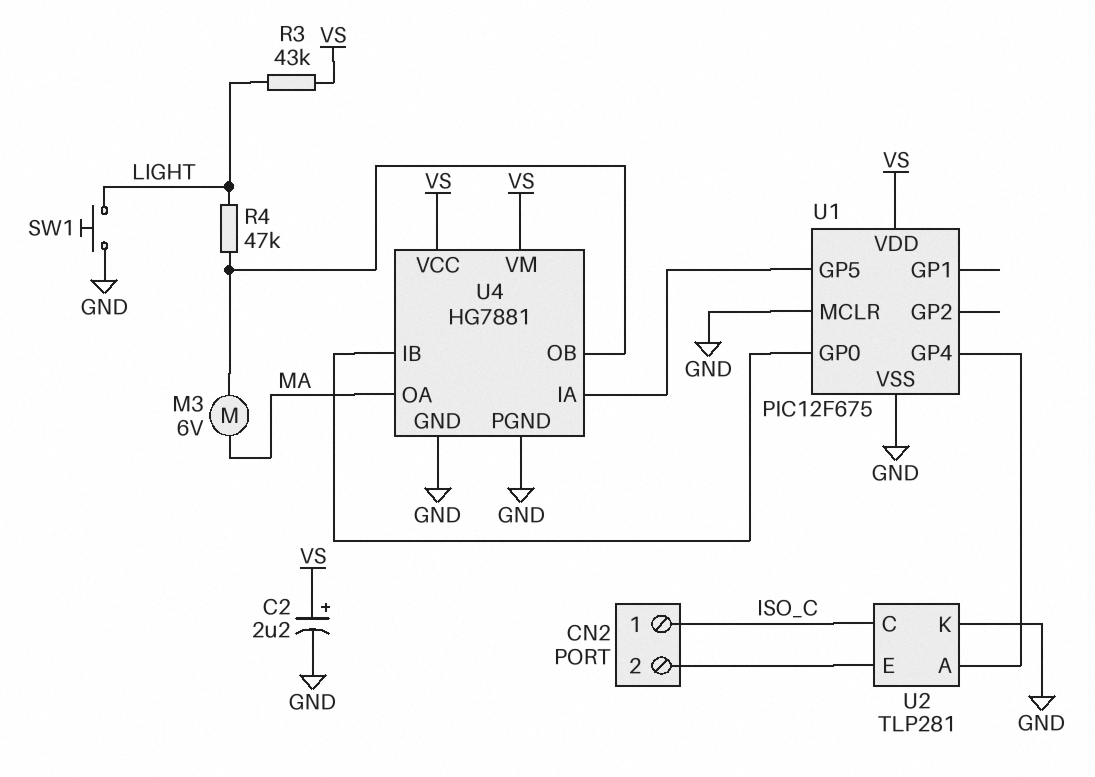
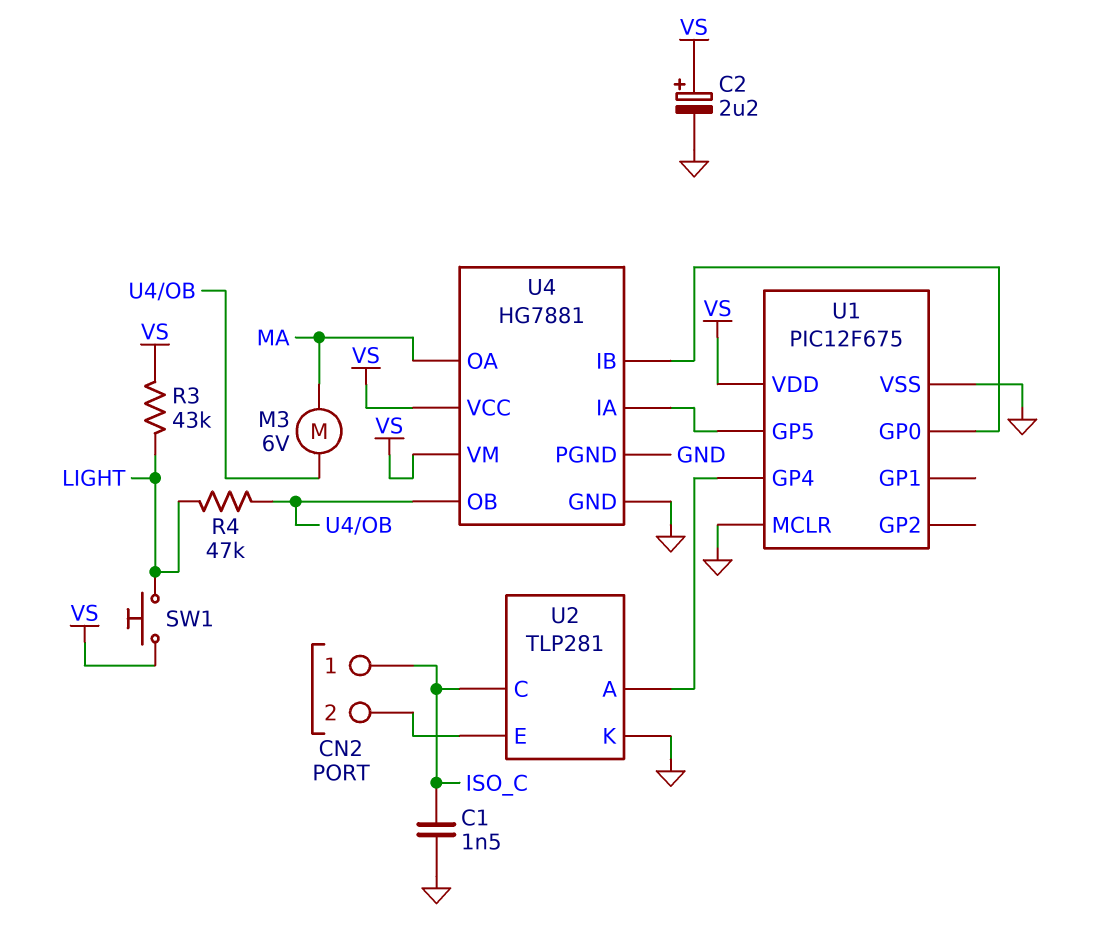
C1: none -> 1.5nF (GND, ISO_C)
SW1: button (GND, LIGHT) -> button (LIGHT, VS)

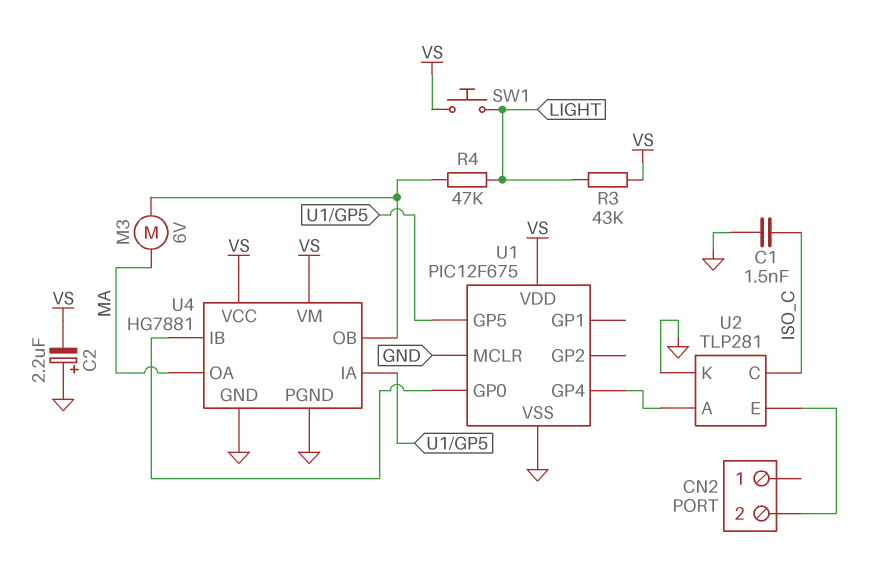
C2: 2.2uF (plus VS, minus GND) -> 2.2uF (plus GND, minus VS)
CN2 pin 1: ISO_C -> none

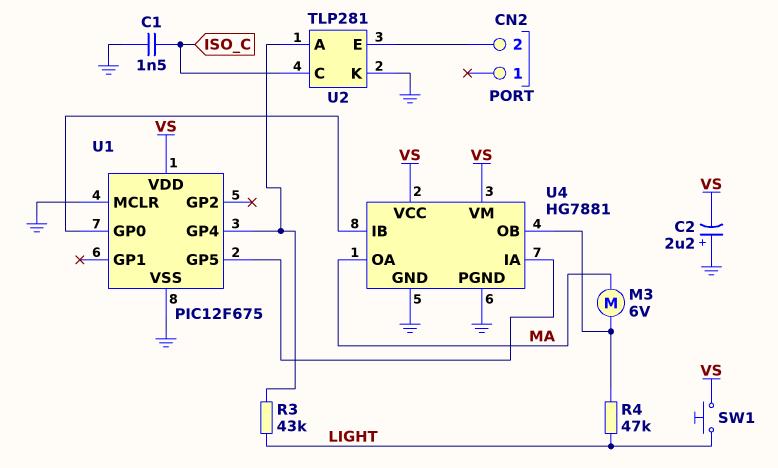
R3: 43k (LIGHT, VS) -> 43k (LIGHT, U1/GP4)

